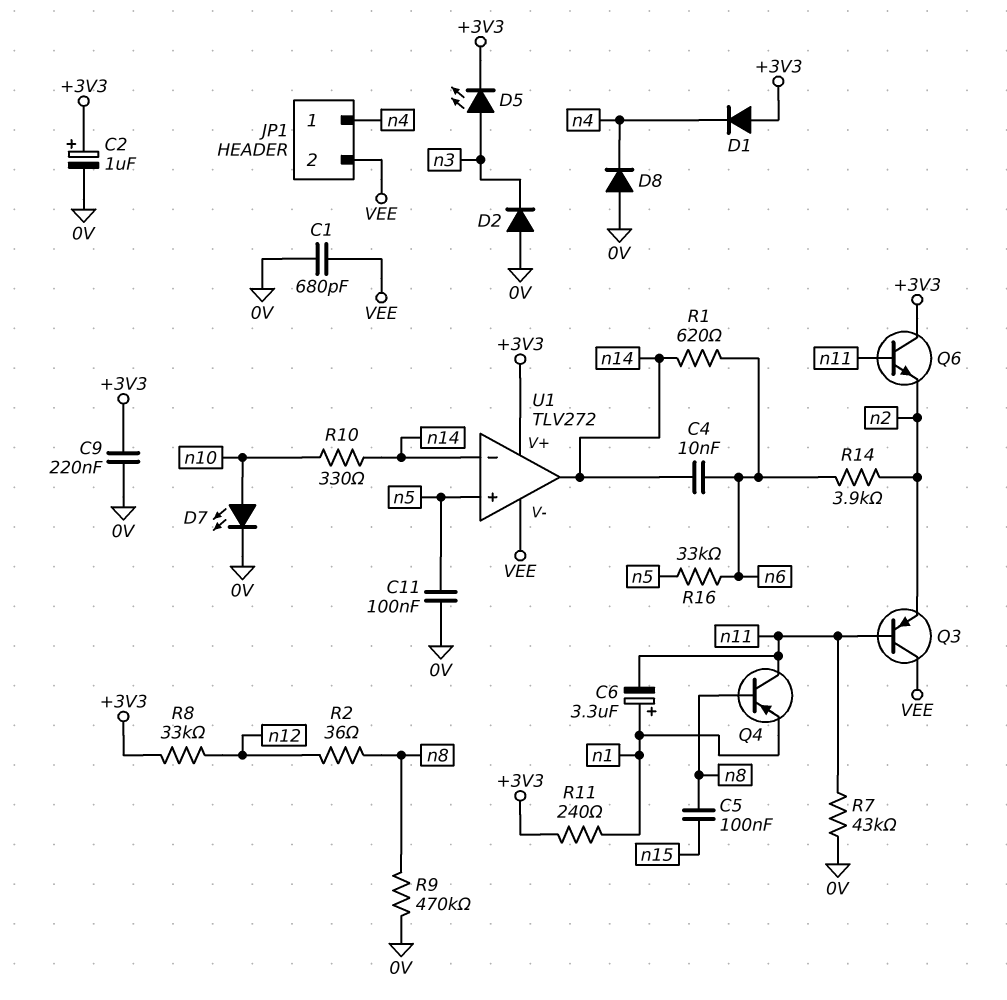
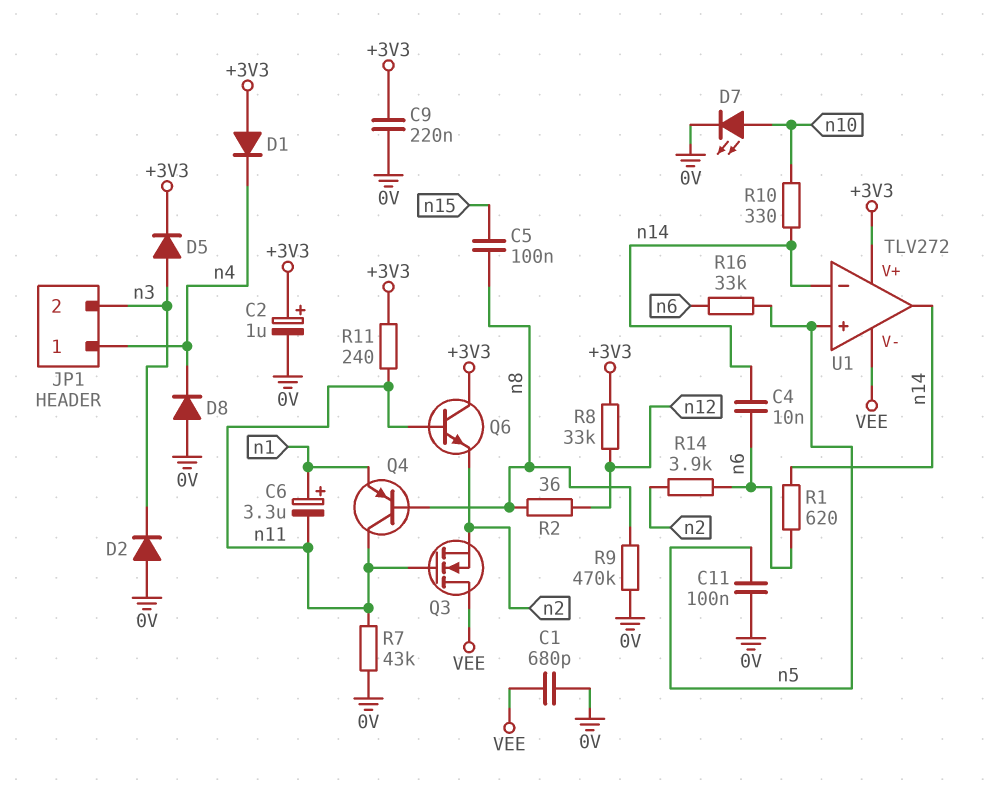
D5: LED (A n3, K +3V3) -> diode (A n3, K +3V3)
JP1 pin 2: VEE -> n3
Q3: PNP (B n11, C VEE, E n2) -> NMOS (G n11, D VEE, S n2)
R11: 240 (+3V3, n1) -> 240 (+3V3, n11)

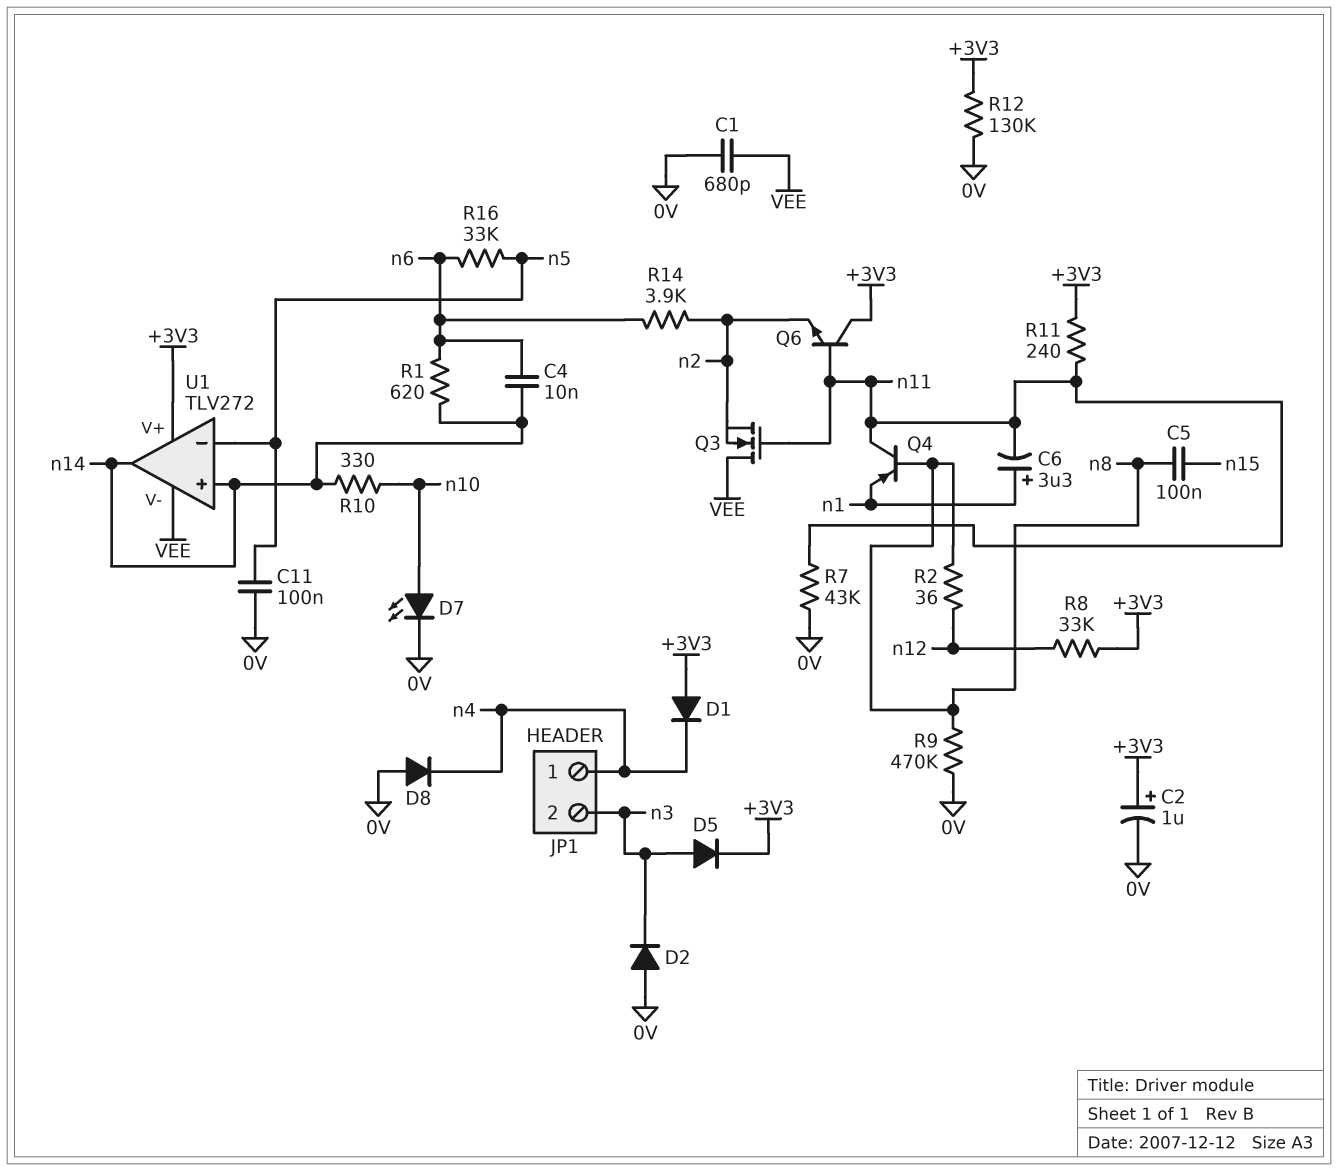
C9: 220nF (+3V3, 0V) -> none
R12: none -> 130k (+3V3, 0V)
U1 pin in+: n5 -> n14
U1 pin in-: n14 -> n5

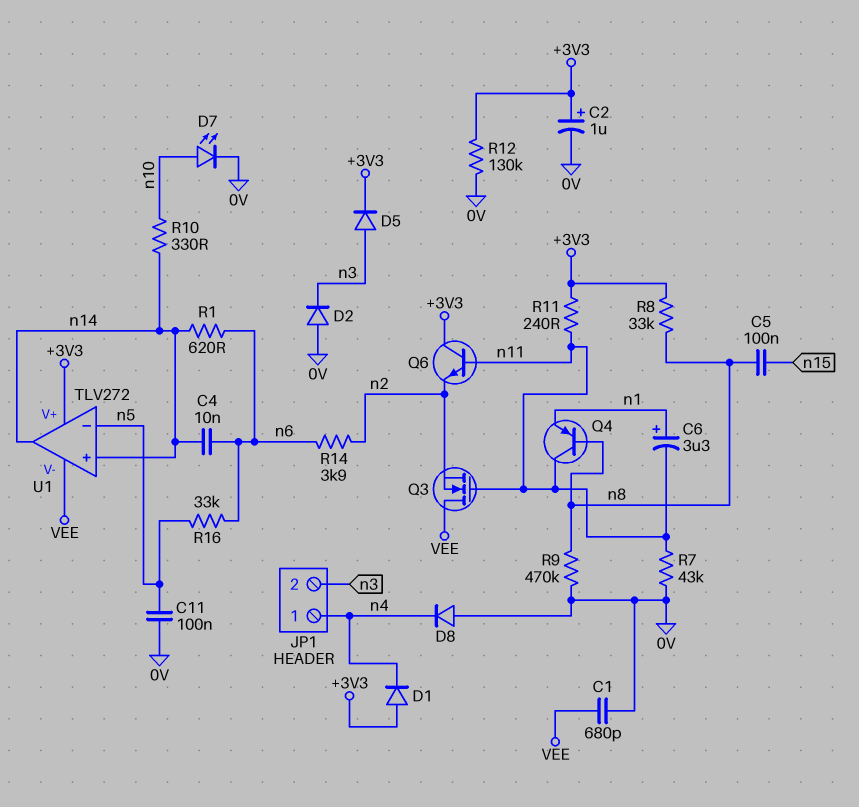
R2: 36 (n8, n12) -> none
R8: 33k (+3V3, n12) -> 33k (+3V3, n8)

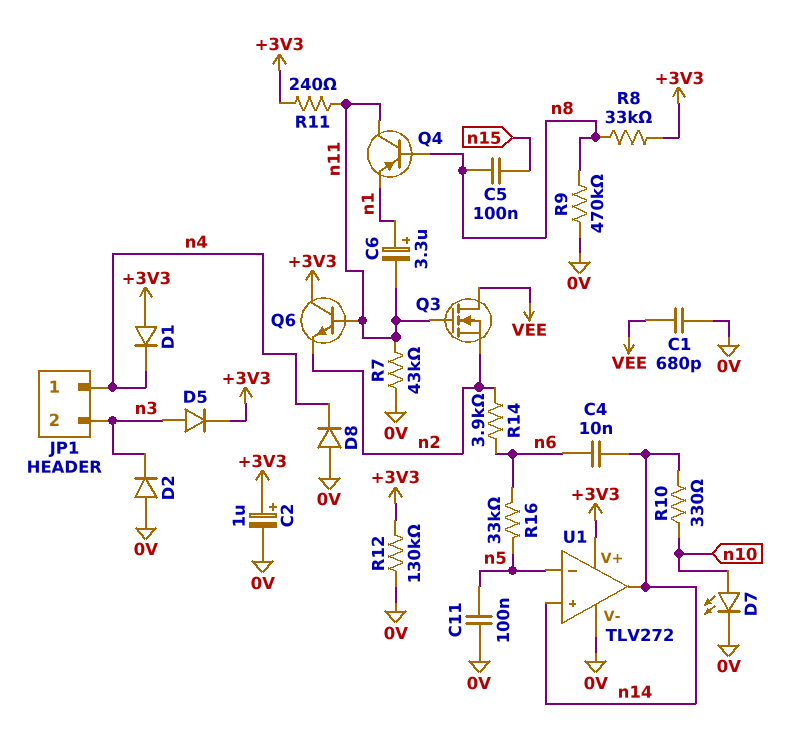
R1: 620 (n6, n14) -> none
U1 pin V-: VEE -> 0V

